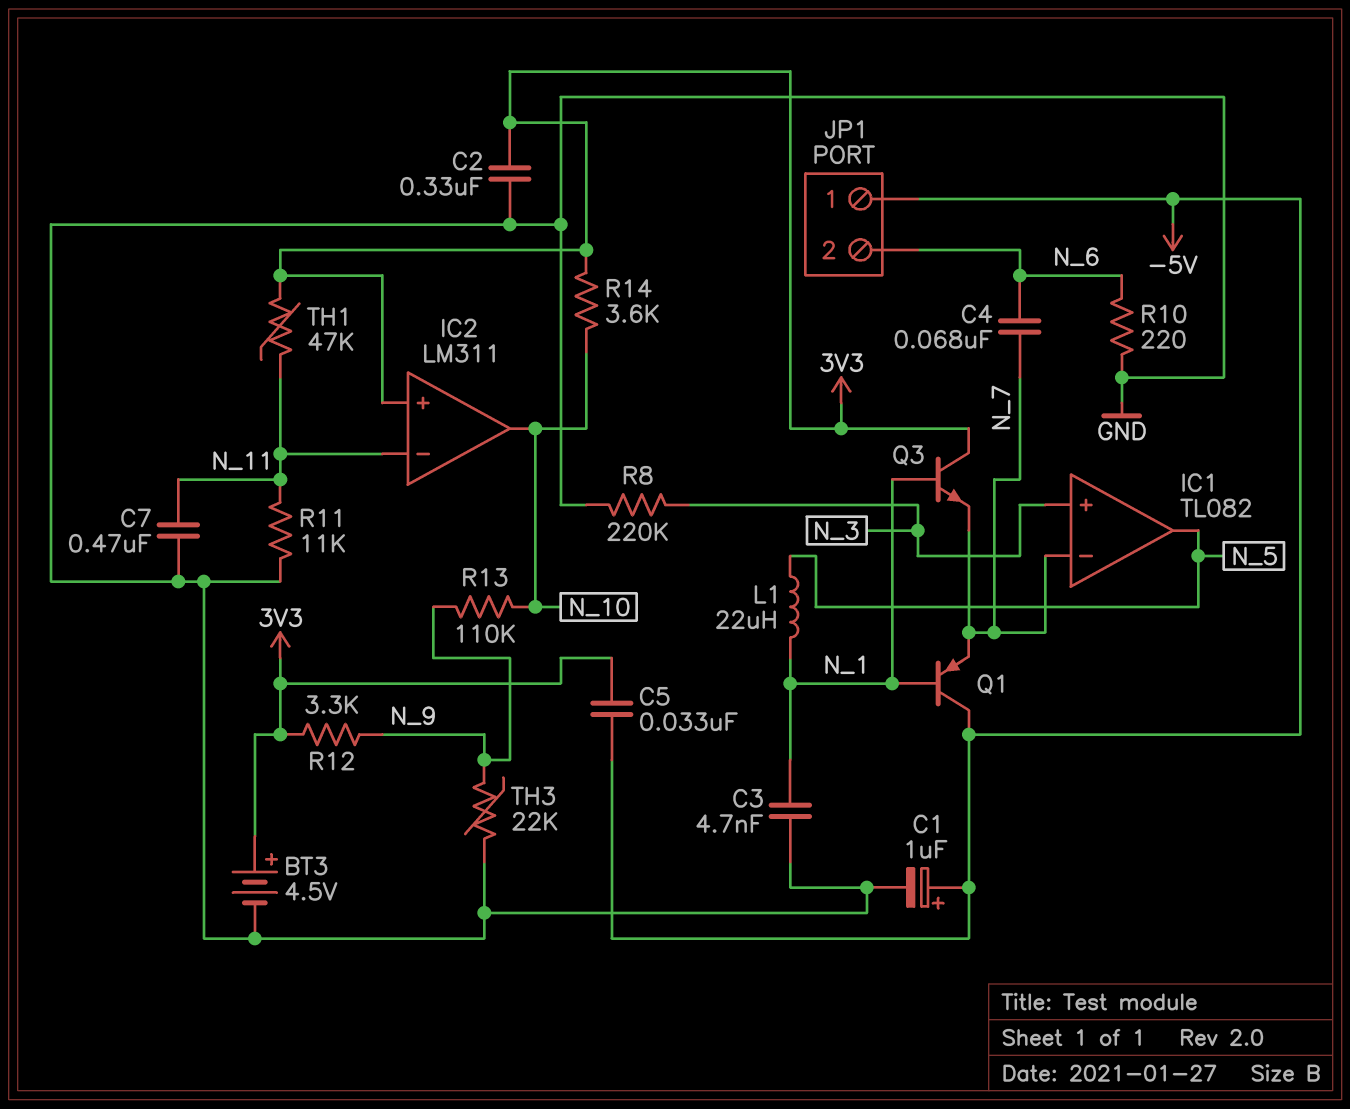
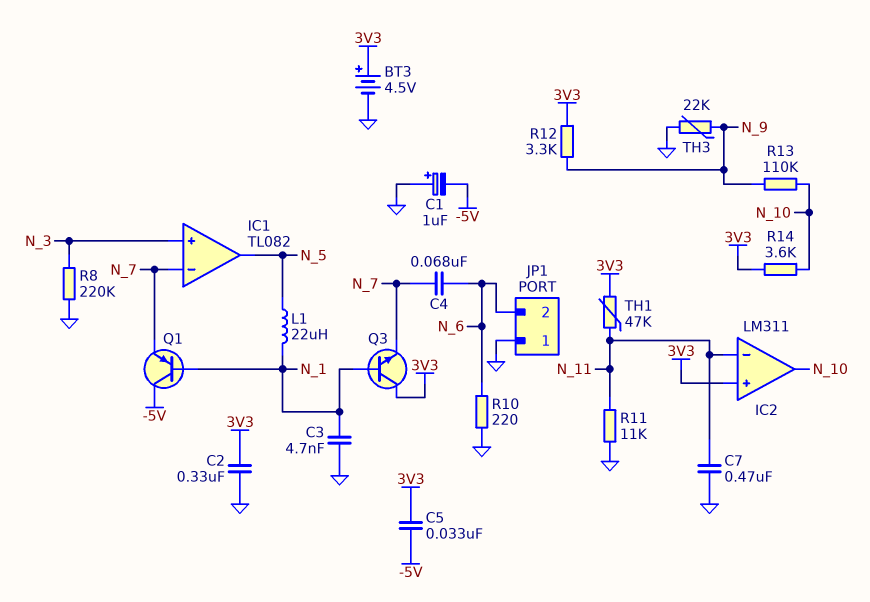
C1: 1uF (plus -5V, minus GND) -> 1uF (plus GND, minus -5V)
JP1 pin 1: -5V -> GND

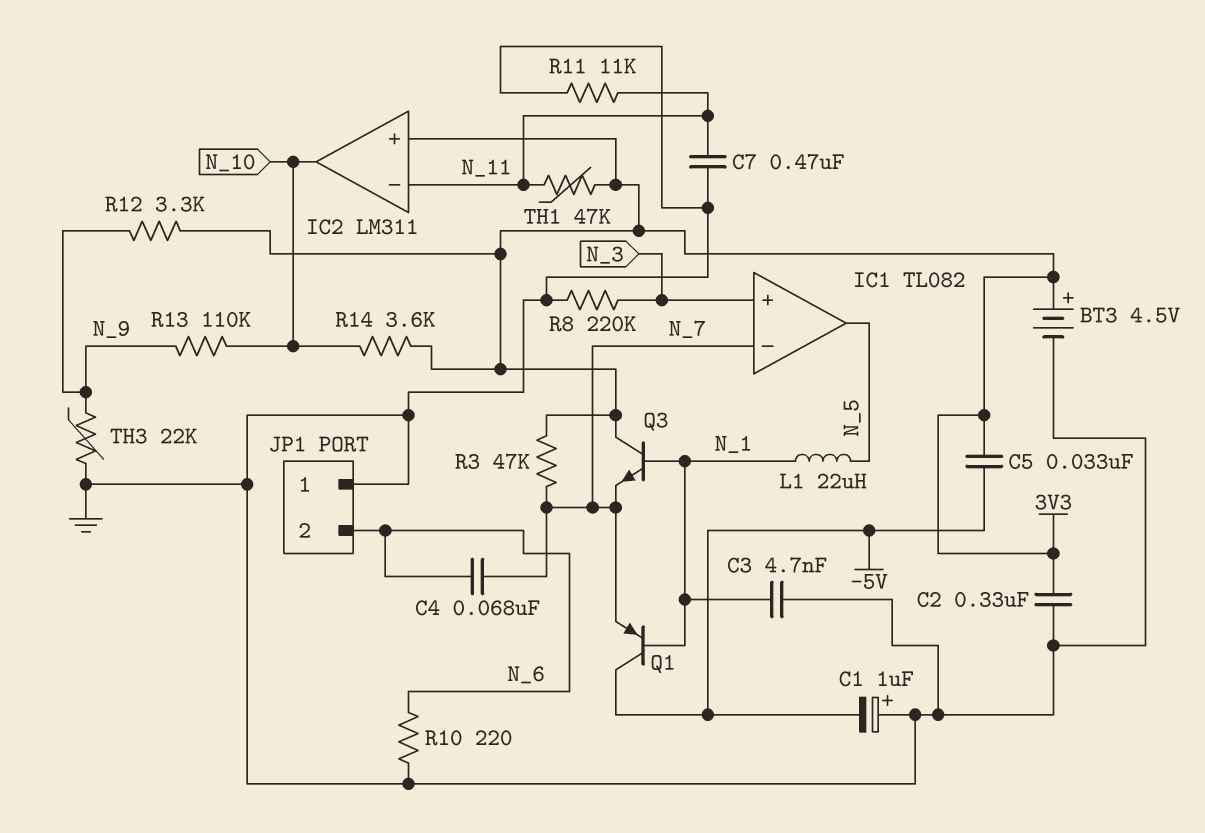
R3: none -> 47k (3V3, N_7)

